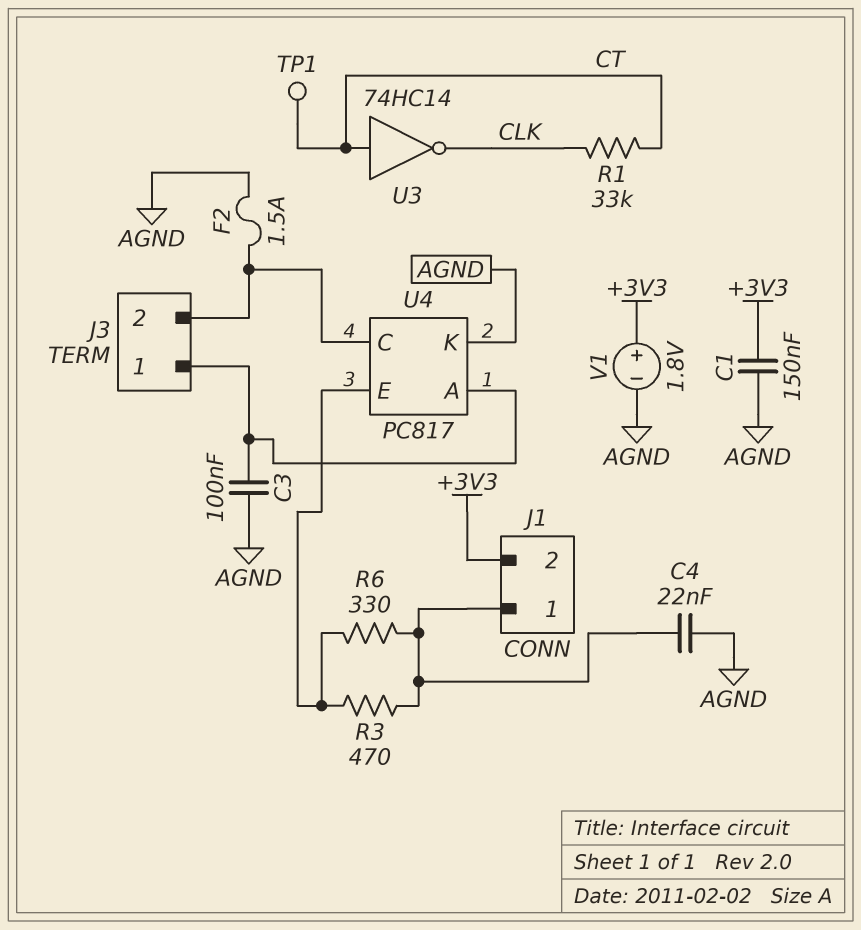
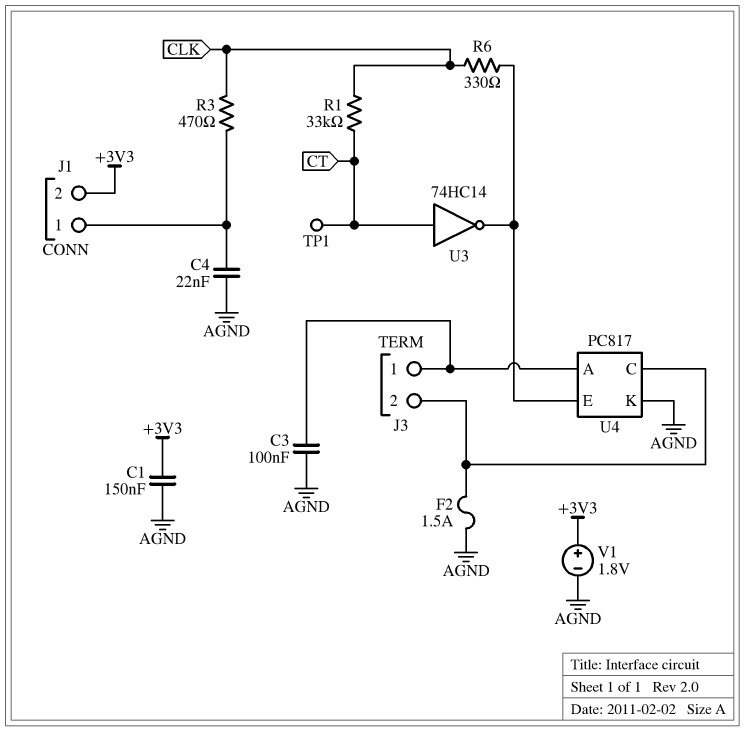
R3: 470 (J1/1, U4/E) -> 470 (CLK, J1/1)
R6: 330 (J1/1, U4/E) -> 330 (CLK, U4/E)
U3: NOT 74HC14 (in CT, out CLK) -> NOT 74HC14 (in CT, out U4/E)

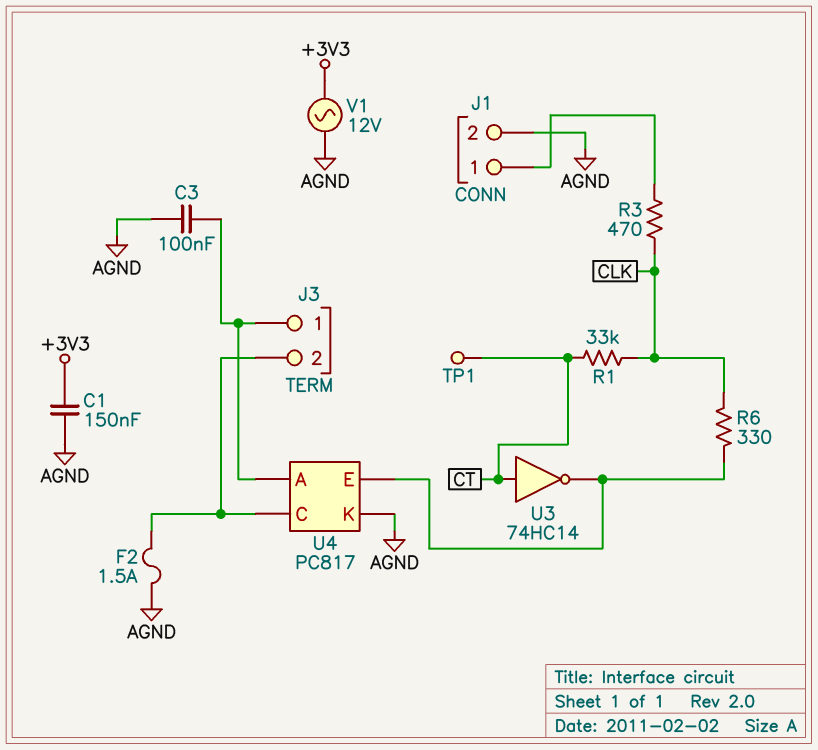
C4: 22nF (AGND, J1/1) -> none
J1 pin 2: +3V3 -> AGND
V1: 1.8V (plus +3V3, minus AGND) -> AC 12V (+3V3, AGND)

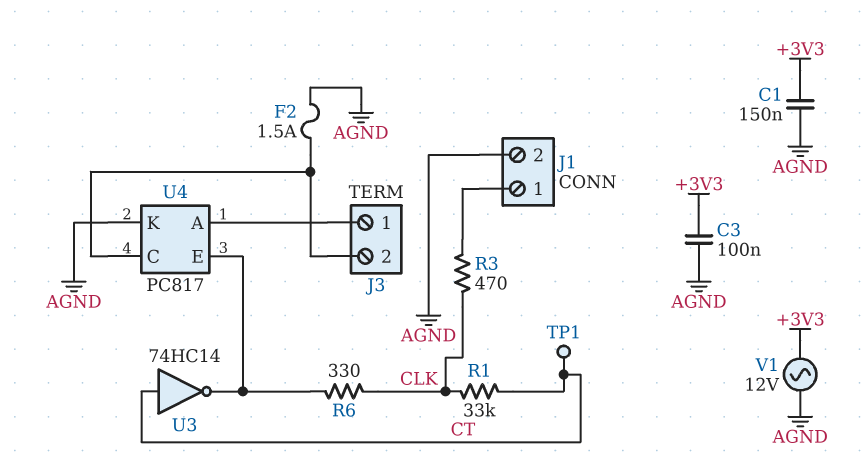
C3: 100nF (AGND, J3/1) -> 100nF (+3V3, AGND)

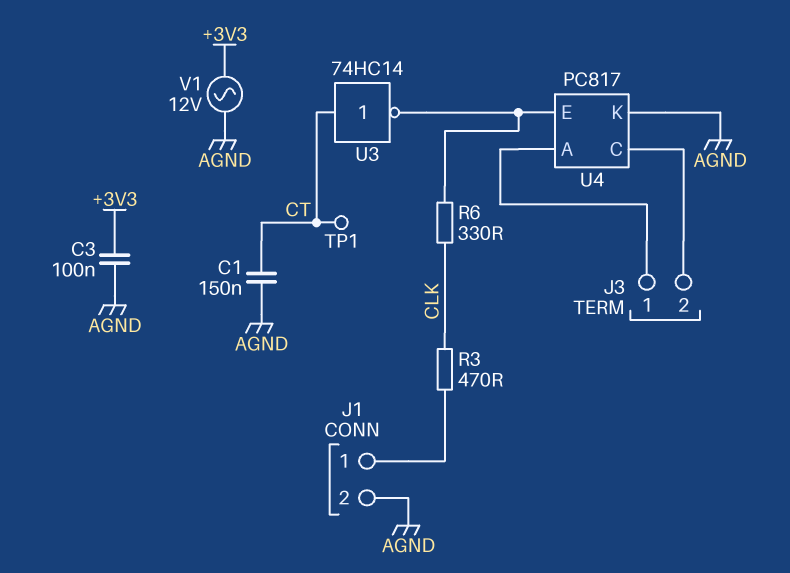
C1: 150nF (+3V3, AGND) -> 150nF (AGND, CT)
F2: 1.5A (AGND, J3/2) -> none
R1: 33k (CLK, CT) -> none

